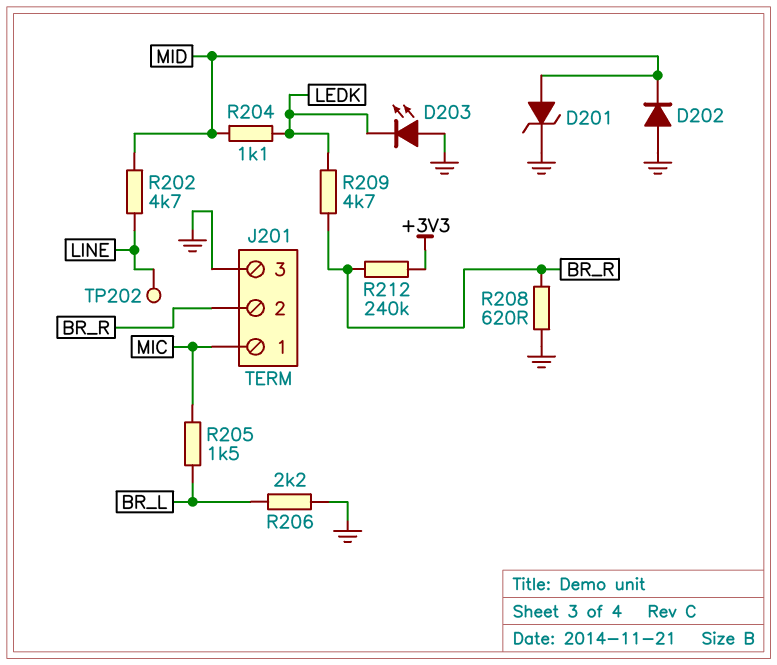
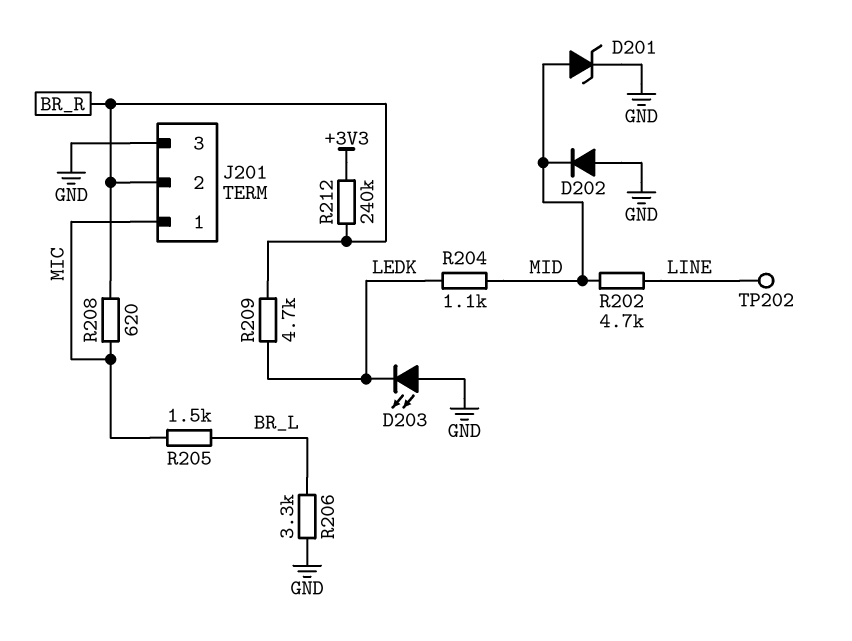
R206: 2.2k (BR_L, GND) -> 3.3k (BR_L, GND)
R208: 620 (BR_R, GND) -> 620 (BR_R, MIC)

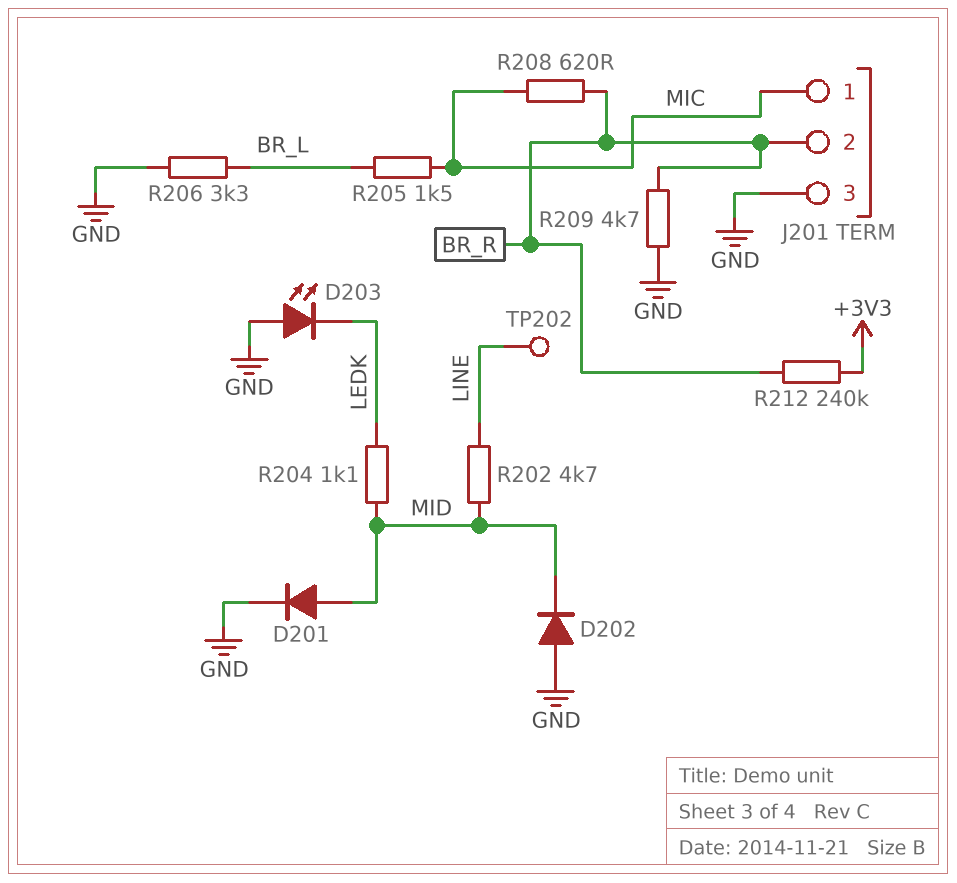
D201: zener (A MID, K GND) -> diode (A MID, K GND)
R209: 4.7k (BR_R, LEDK) -> 4.7k (BR_R, GND)

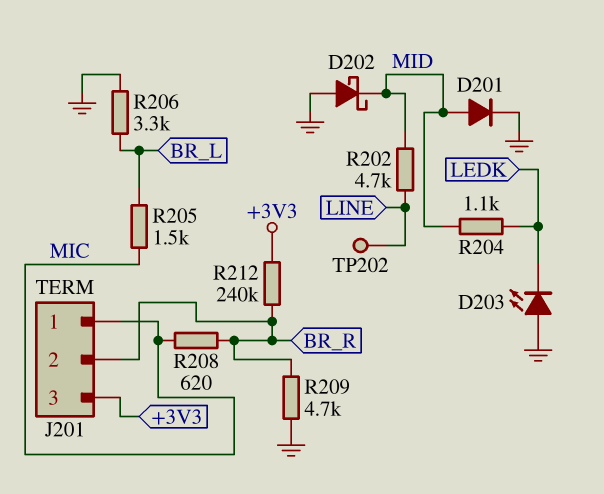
D202: diode (A GND, K MID) -> schottky (A GND, K MID)
J201 pin 3: GND -> +3V3

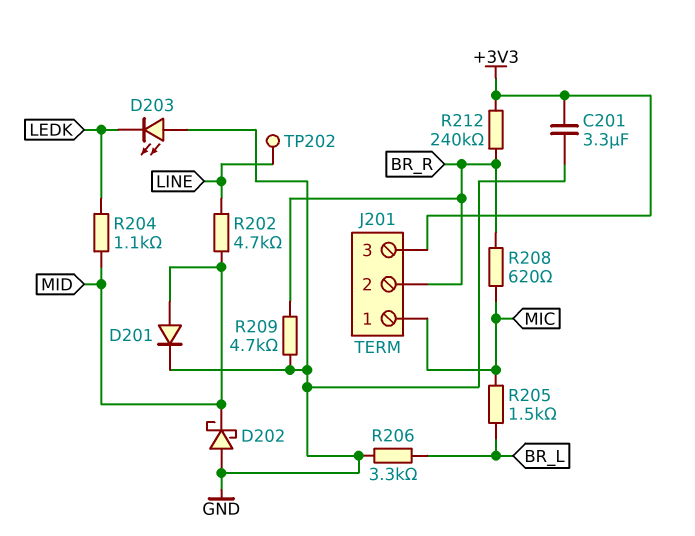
C201: none -> 3.3uF (+3V3, GND)

